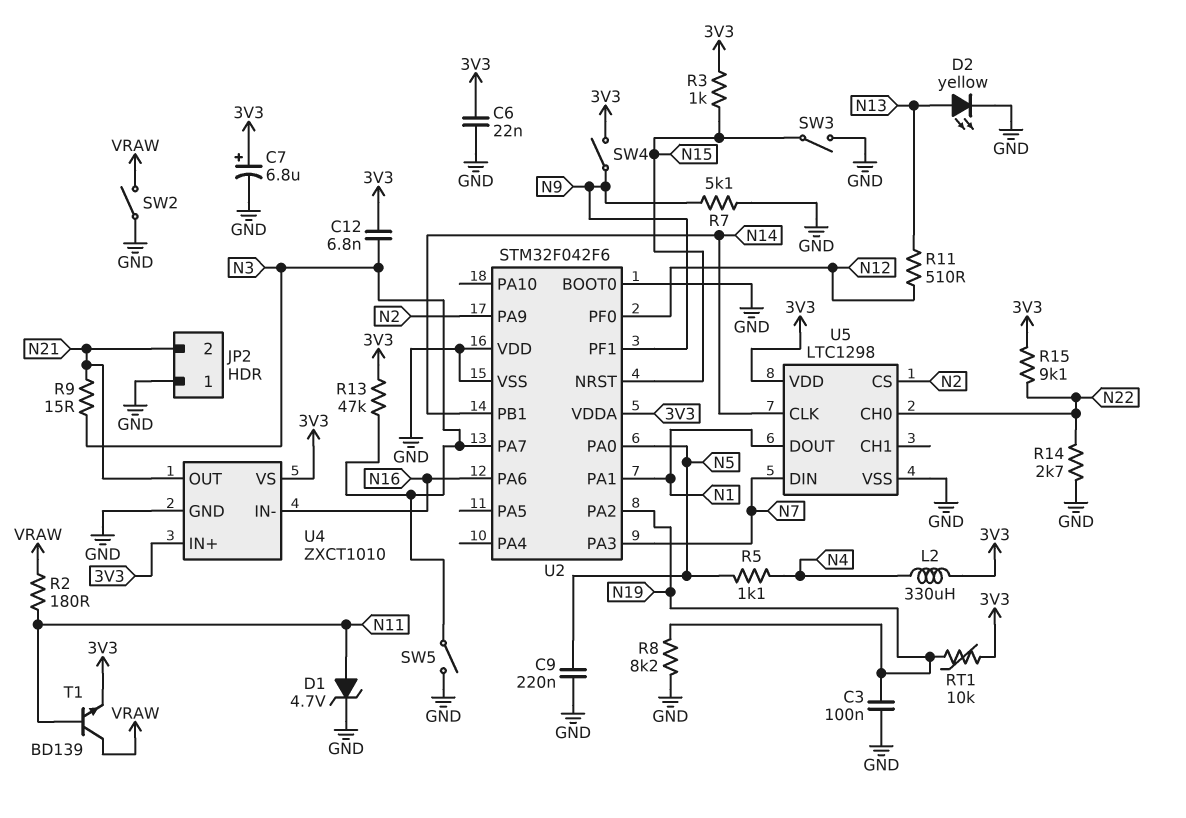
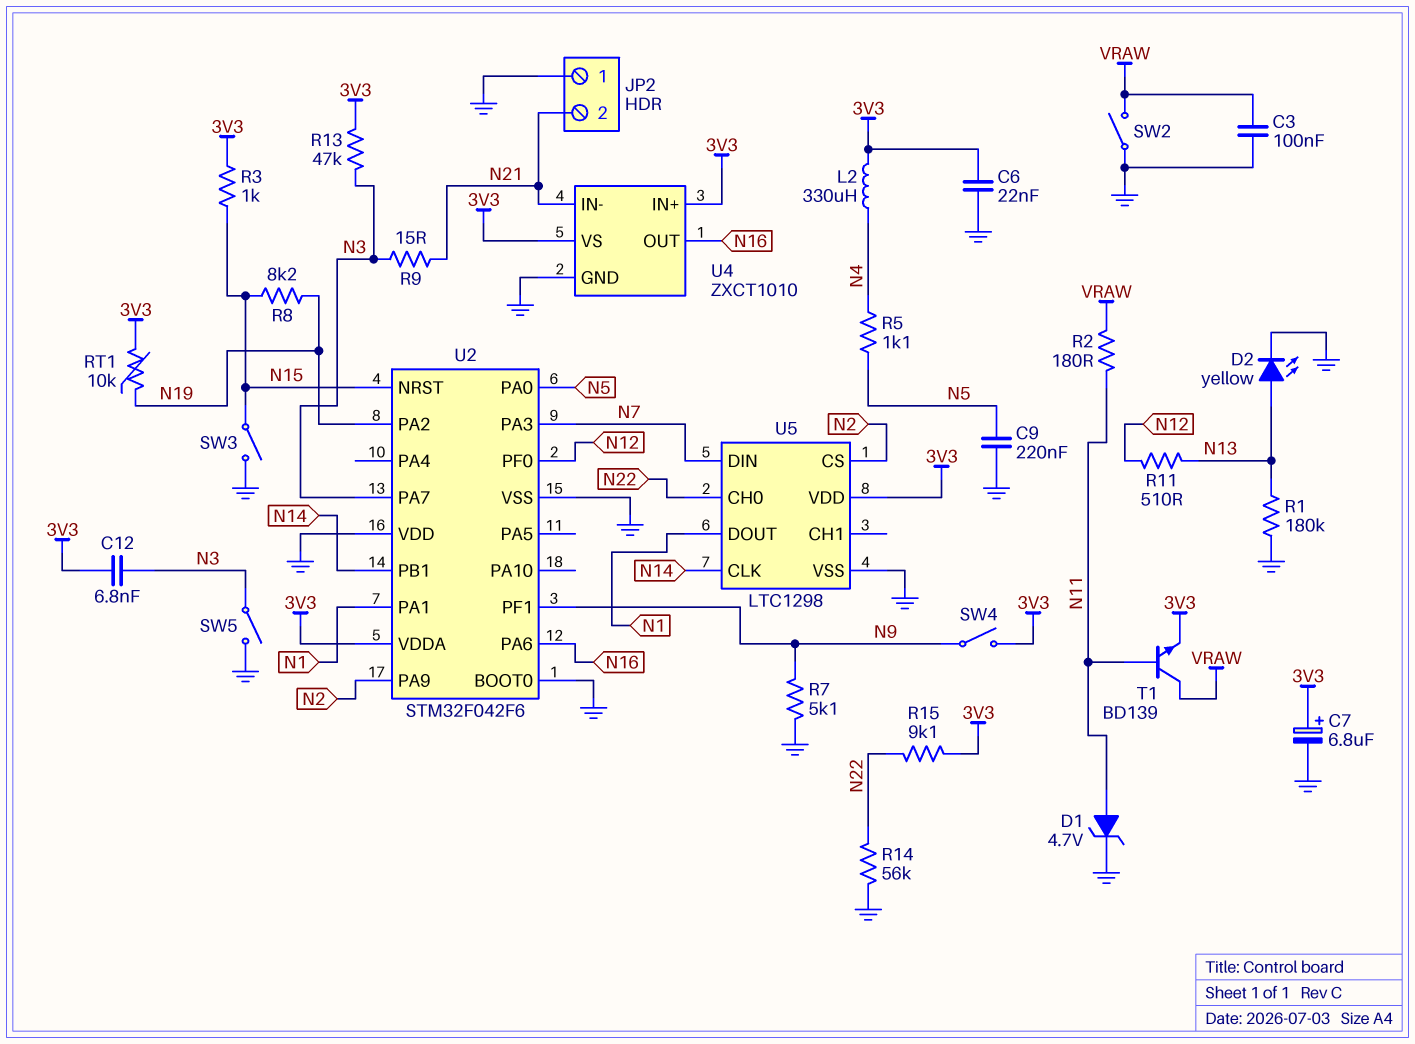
C3: 100nF (GND, N19) -> 100nF (GND, VRAW)
R1: none -> 180k (GND, N13)
R8: 8.2k (GND, N19) -> 8.2k (N15, N19)
R14: 2.7k (GND, N22) -> 56k (GND, N22)
U4 pin IN-: N16 -> N21
U4 pin OUT: N21 -> N16

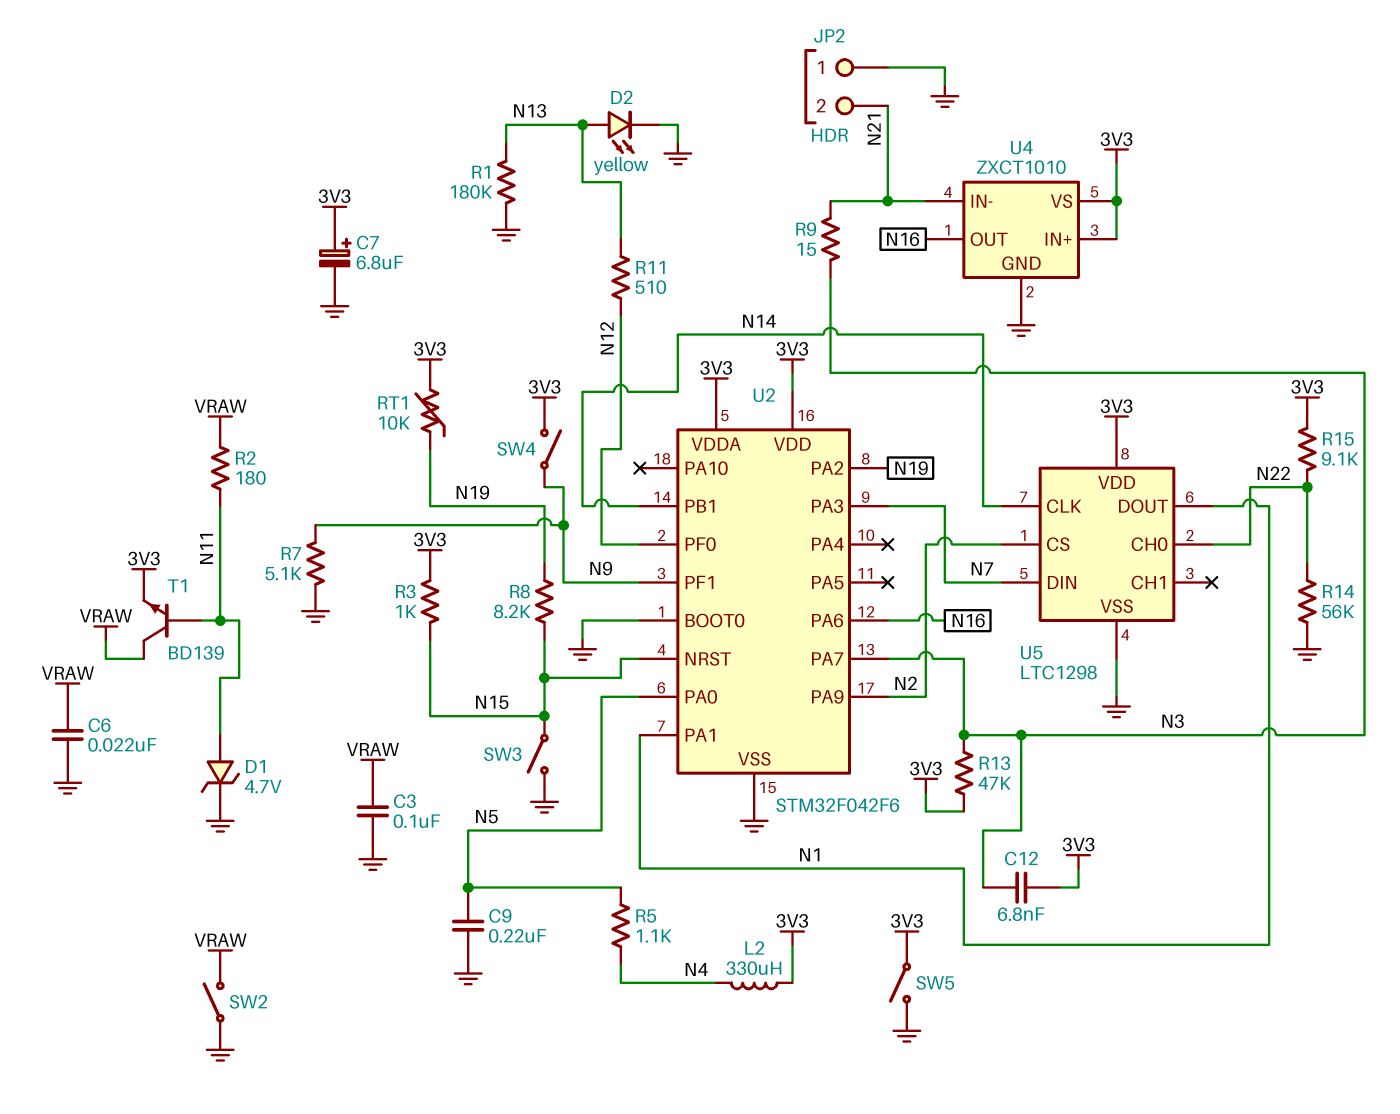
C6: 22nF (3V3, GND) -> 22nF (GND, VRAW)
SW5: switch (GND, N3) -> switch (3V3, GND)
U2 pin VDD: GND -> 3V3

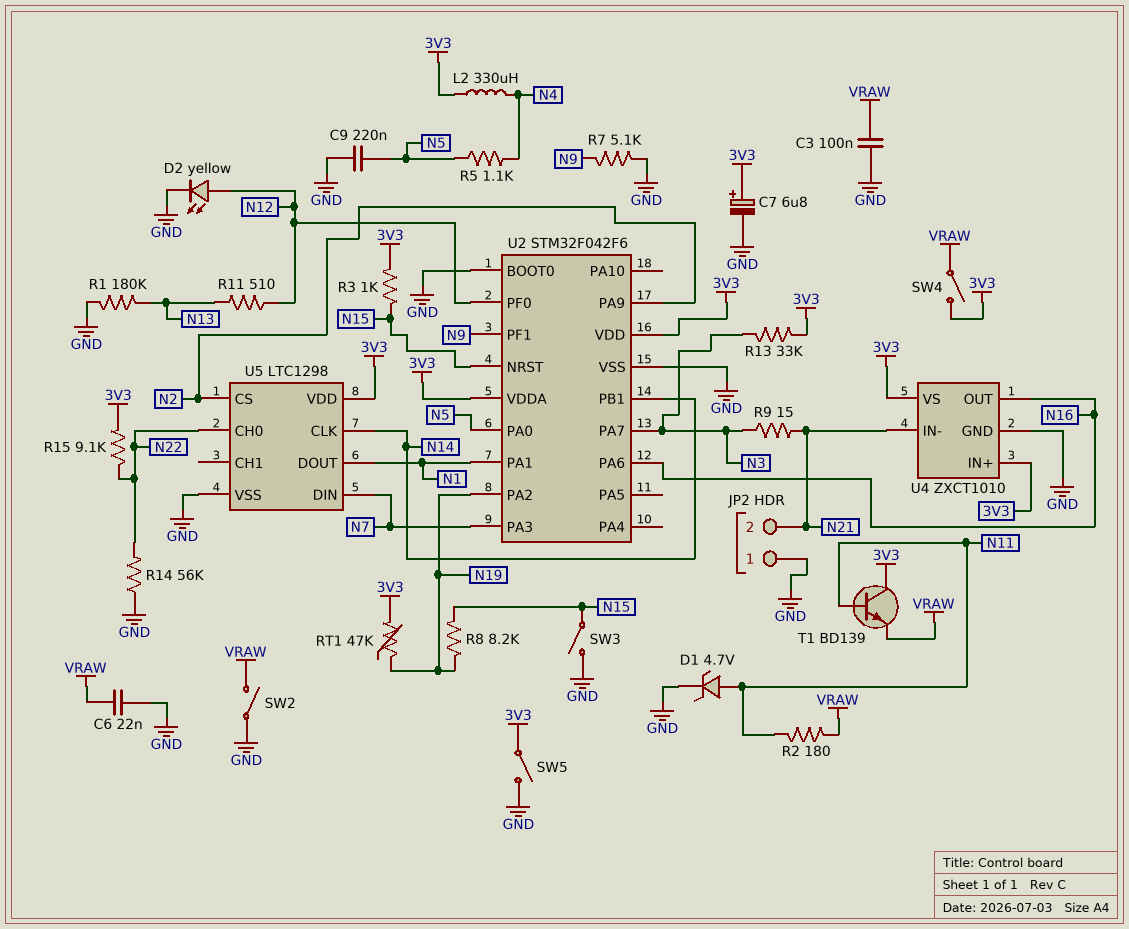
C12: 6.8nF (3V3, N3) -> none
D2: LED yellow (A N13, K GND) -> LED yellow (A N12, K GND)
R13: 47k (3V3, N3) -> 33k (3V3, N3)
RT1: 10k (3V3, N19) -> 47k (3V3, N19)
SW4: switch (3V3, N9) -> switch (3V3, VRAW)
T1: NPN BD139 (B N11, C VRAW, E 3V3) -> NPN BD139 (B N11, C 3V3, E VRAW)

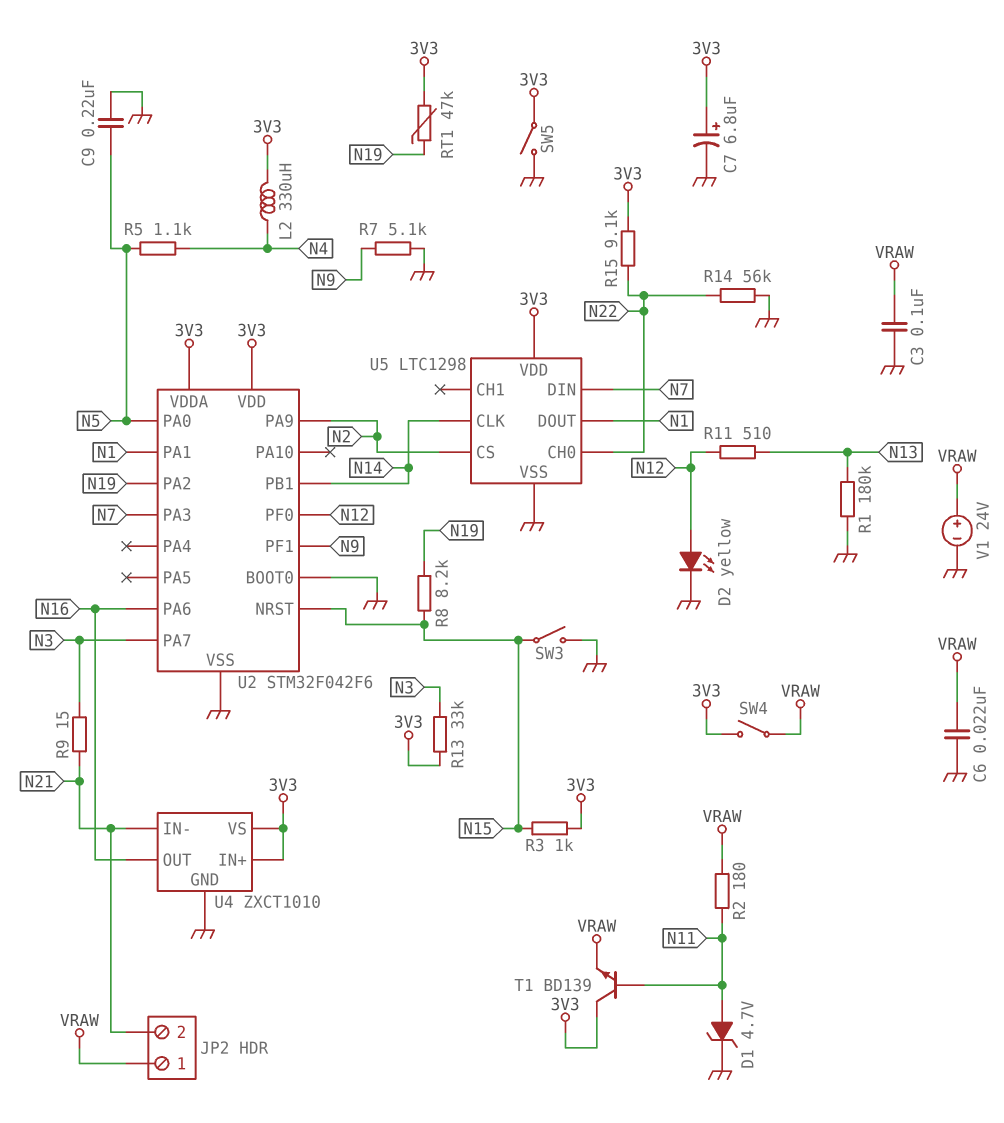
JP2 pin 1: GND -> VRAW
SW2: switch (GND, VRAW) -> none
V1: none -> 24V (plus VRAW, minus GND)

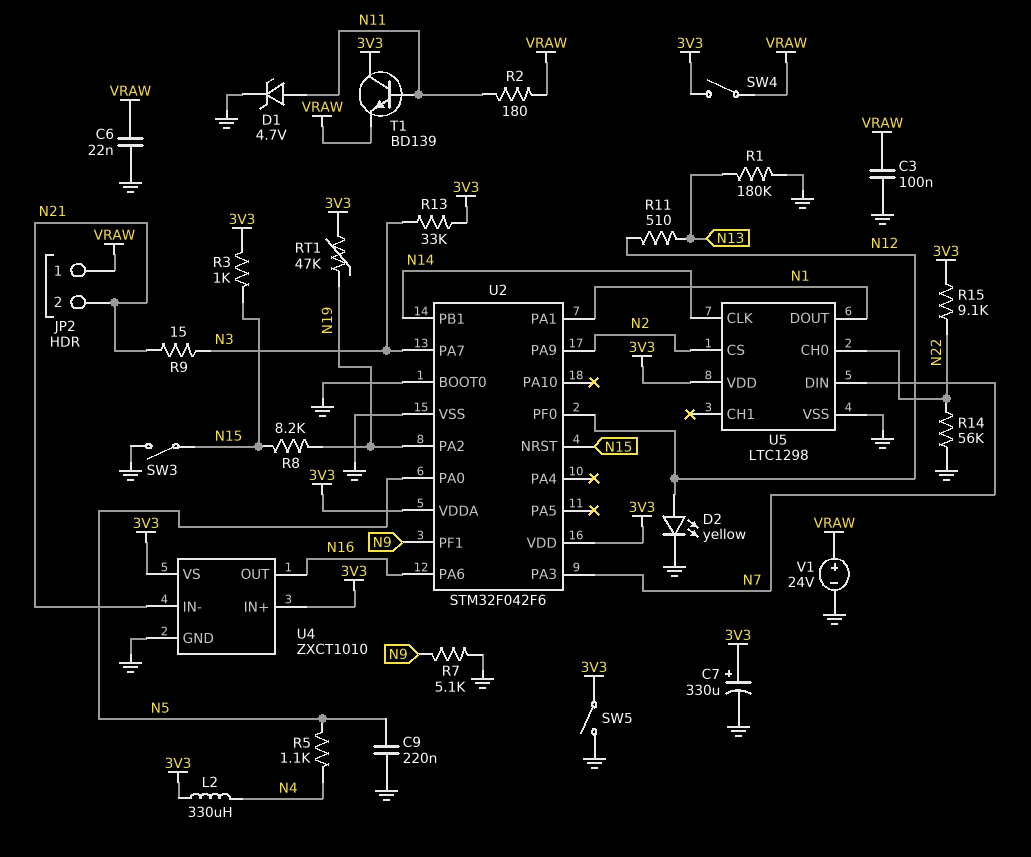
C7: 6.8uF (plus 3V3, minus GND) -> 330uF (plus 3V3, minus GND)

